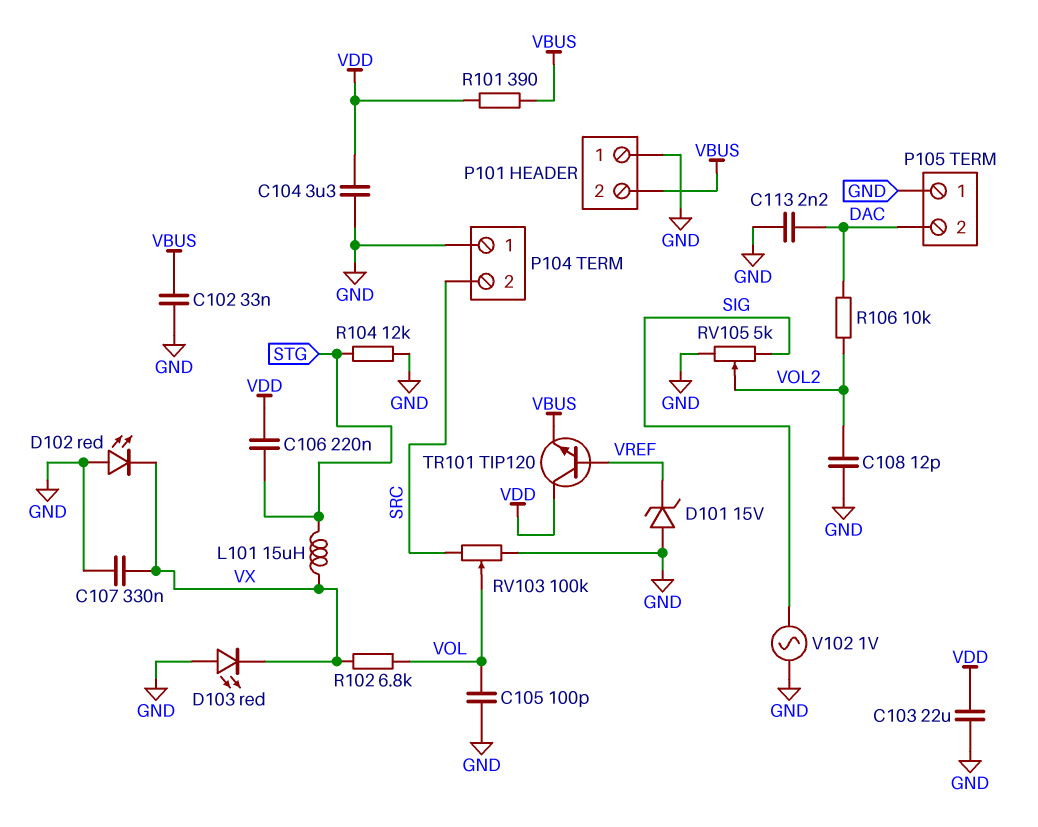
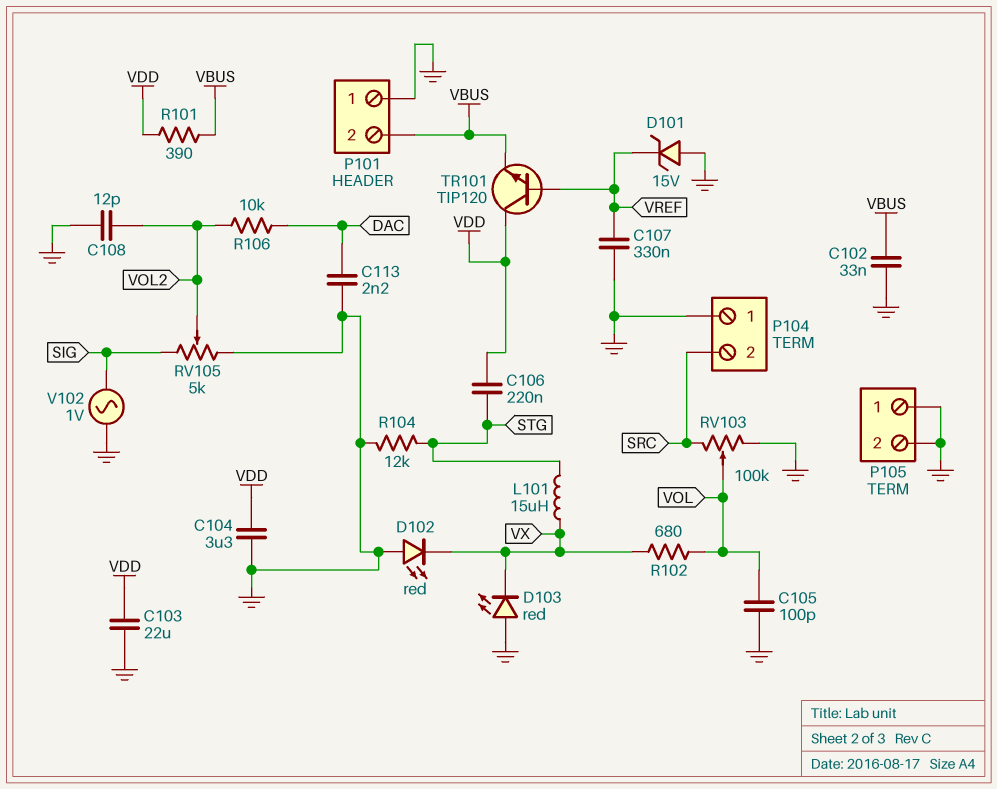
C107: 330nF (GND, VX) -> 330nF (GND, VREF)
P105 pin 2: DAC -> GND
R102: 6.8k (VOL, VX) -> 680 (VOL, VX)

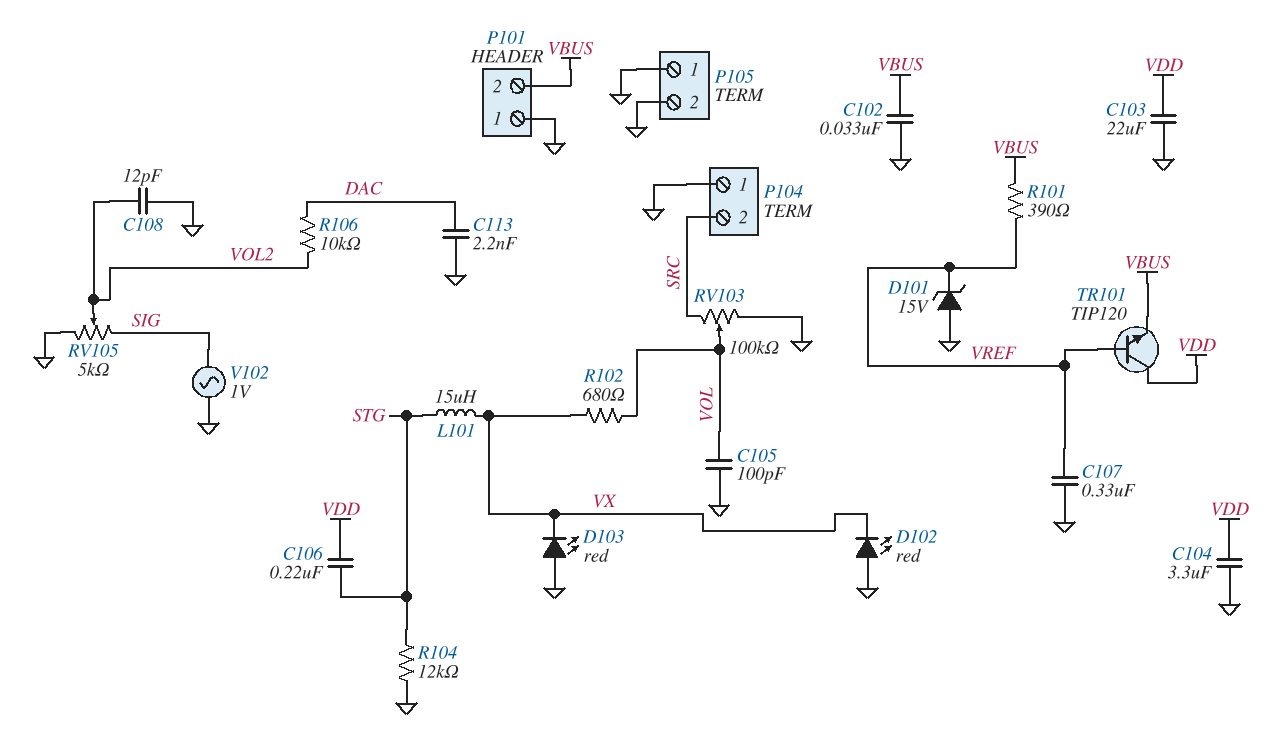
R101: 390 (VBUS, VDD) -> 390 (VBUS, VREF)

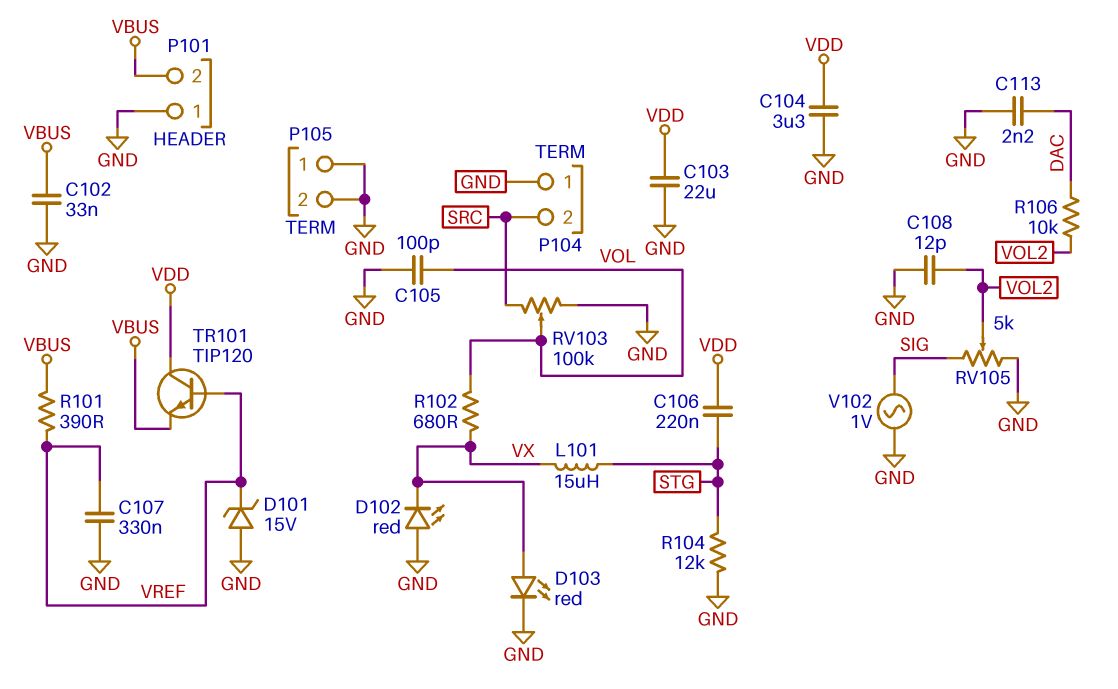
D103: LED red (A GND, K VX) -> LED red (A VX, K GND)

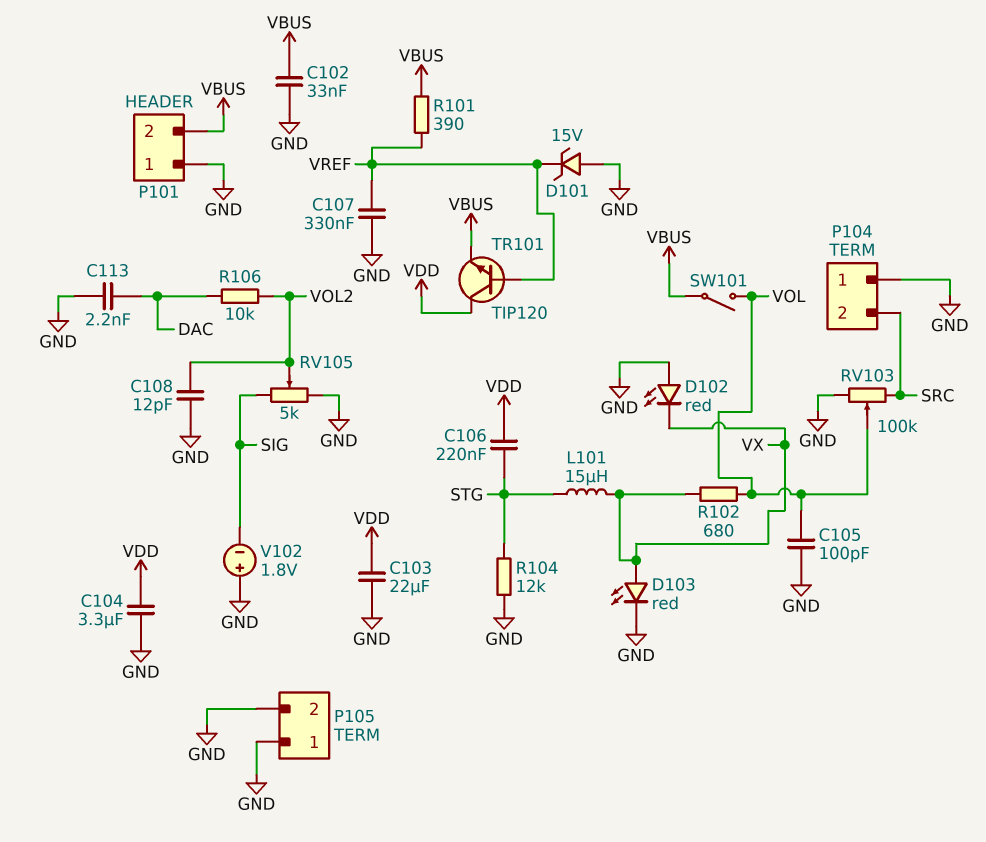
SW101: none -> switch (VBUS, VOL)
V102: AC 1V (GND, SIG) -> 1.8V (plus GND, minus SIG)

